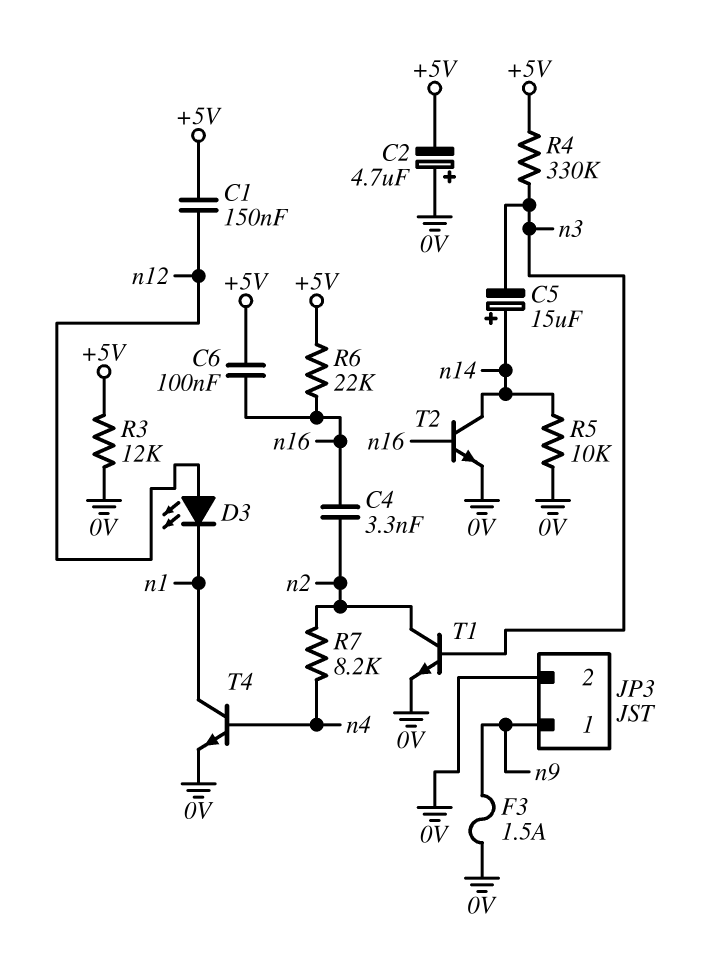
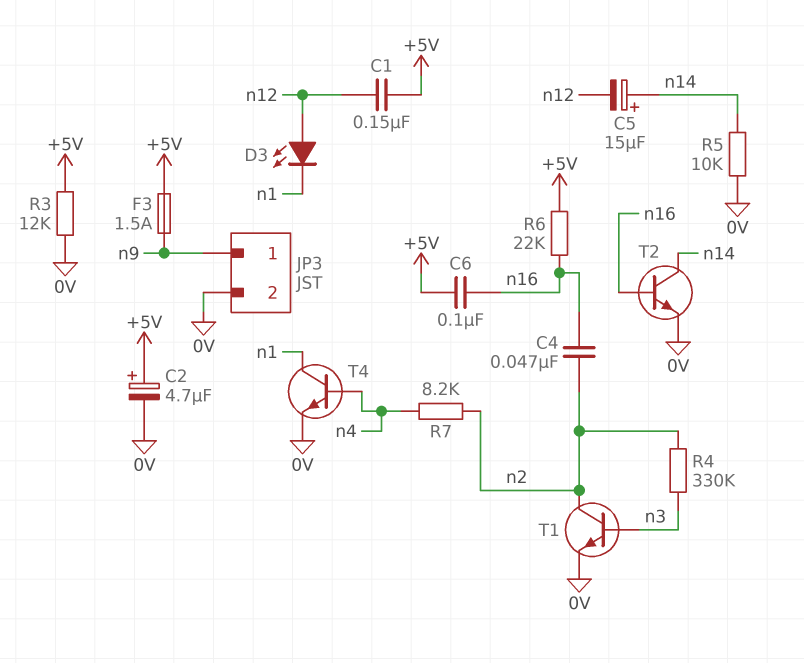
C2: 4.7uF (plus 0V, minus +5V) -> 4.7uF (plus +5V, minus 0V)
C4: 3.3nF (n2, n16) -> 47nF (n2, n16)
C5: 15uF (plus n14, minus n3) -> 15uF (plus n14, minus n12)
F3: 1.5A (0V, n9) -> 1.5A (+5V, n9)
R4: 330k (+5V, n3) -> 330k (n2, n3)

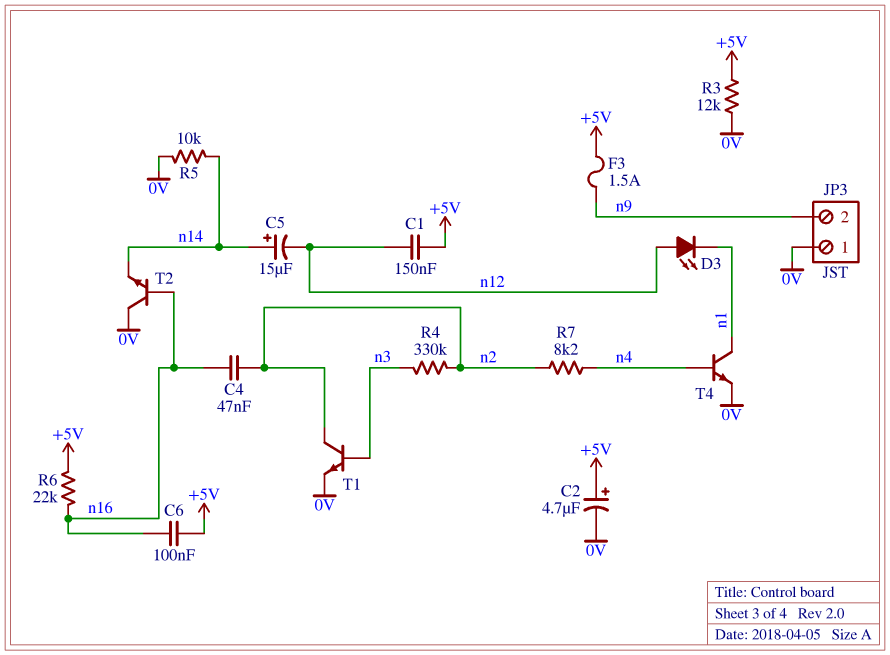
JP3 pin 1: n9 -> 0V
JP3 pin 2: 0V -> n9
T2: NPN (B n16, C n14, E 0V) -> NPN (B n16, C 0V, E n14)

